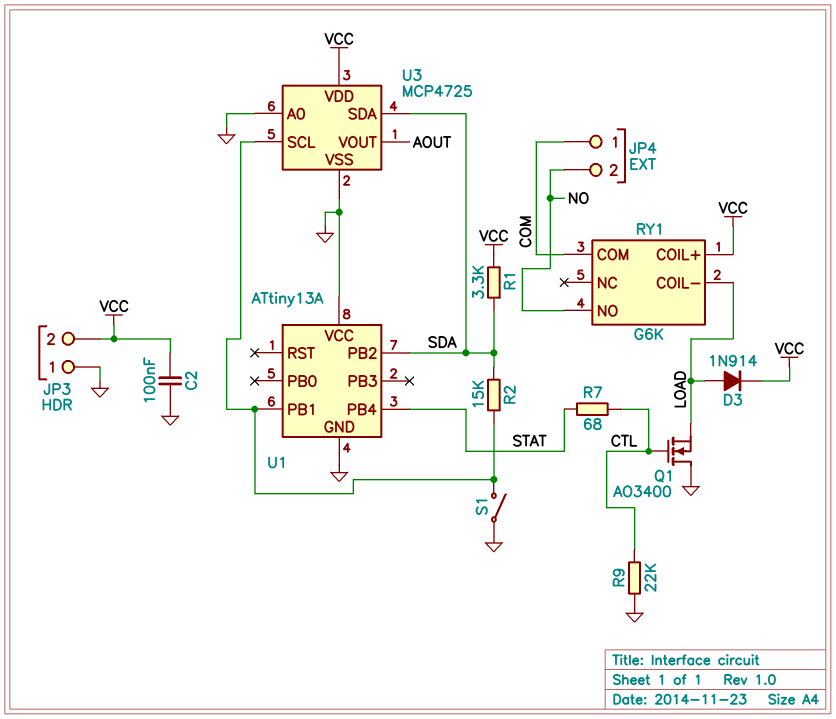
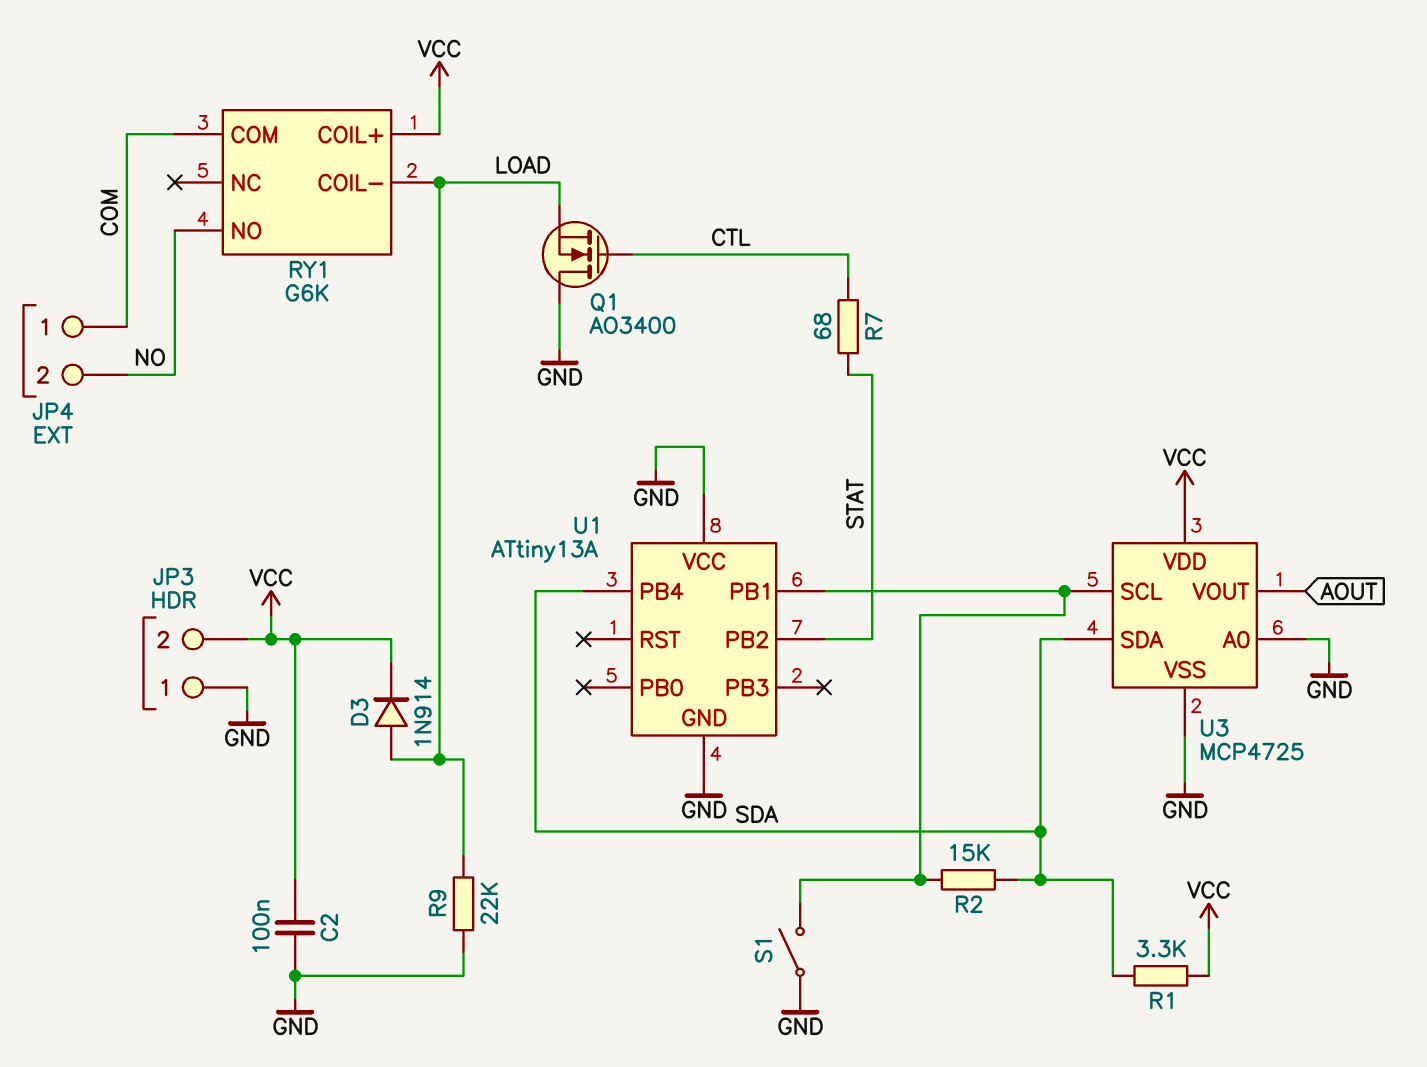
R9: 22k (CTL, GND) -> 22k (GND, LOAD)
U1 pin PB2: SDA -> STAT
U1 pin PB4: STAT -> SDA

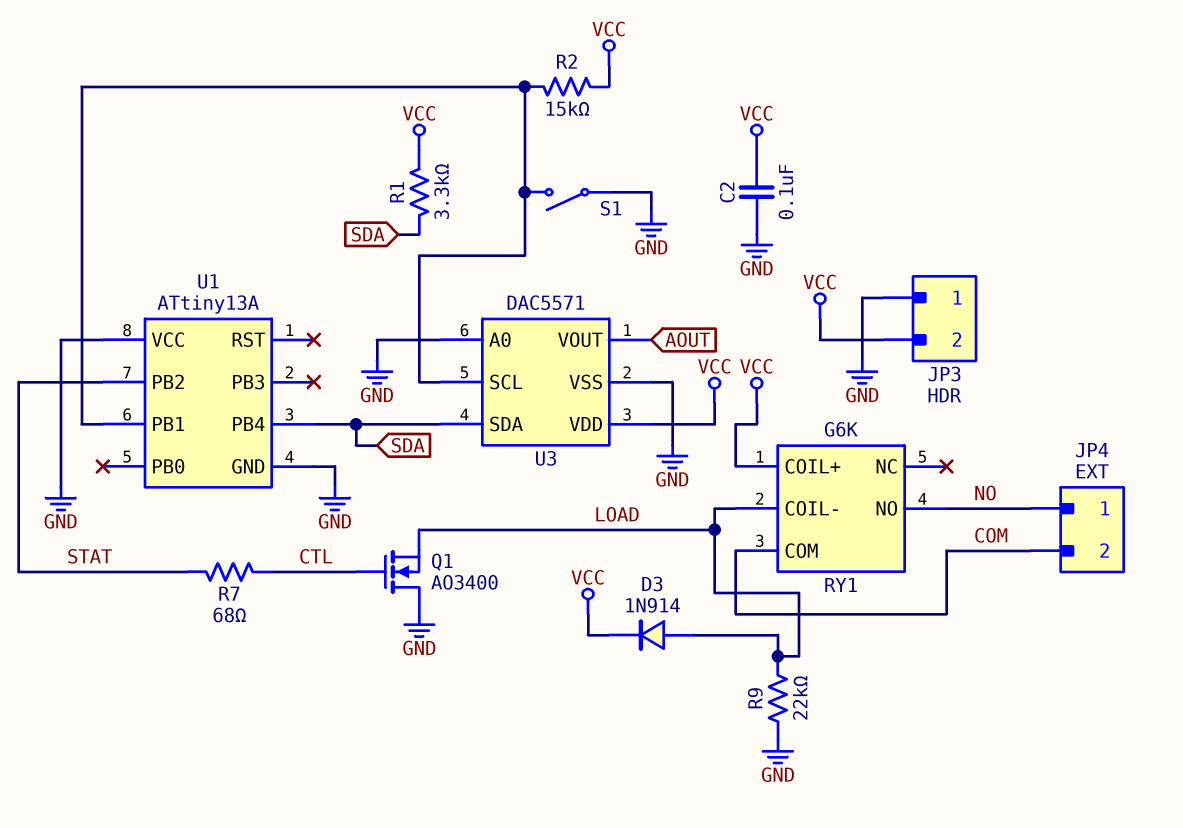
JP4 pin 1: COM -> NO
JP4 pin 2: NO -> COM
R2: 15k (SDA, U1/PB1) -> 15k (U1/PB1, VCC)
U3: MCP4725 -> DAC5571

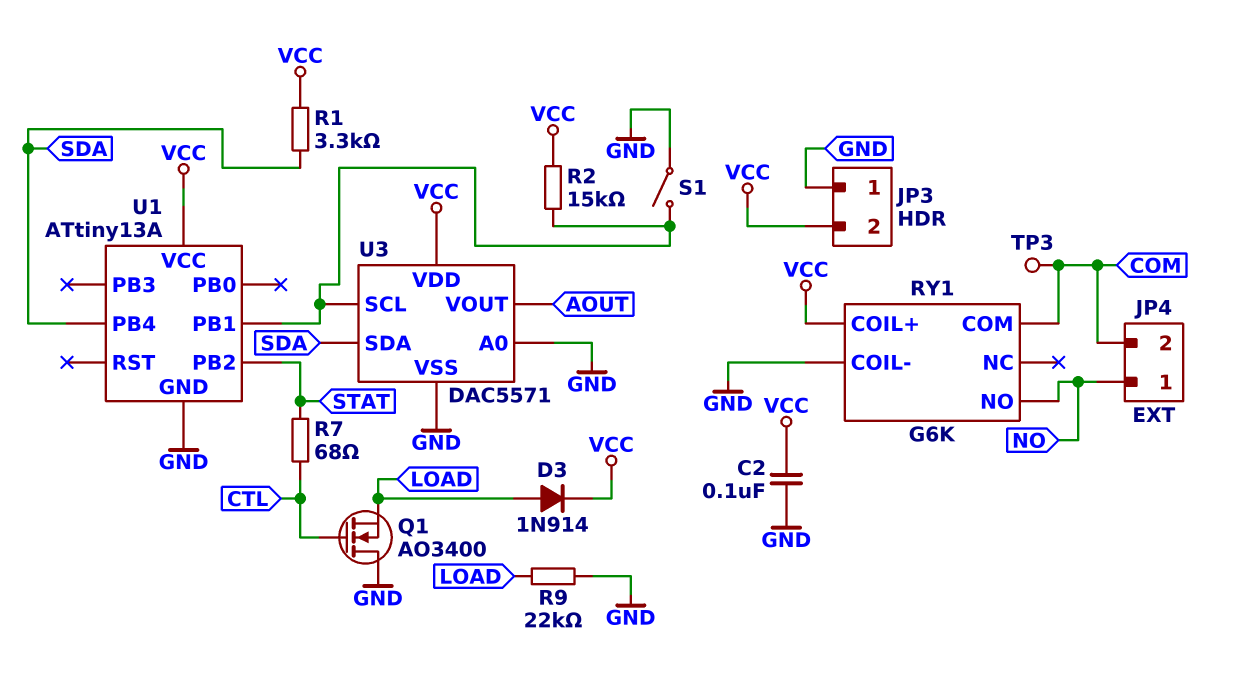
RY1 pin COIL-: LOAD -> GND
TP3: none -> test point (COM)
U1 pin VCC: GND -> VCC

